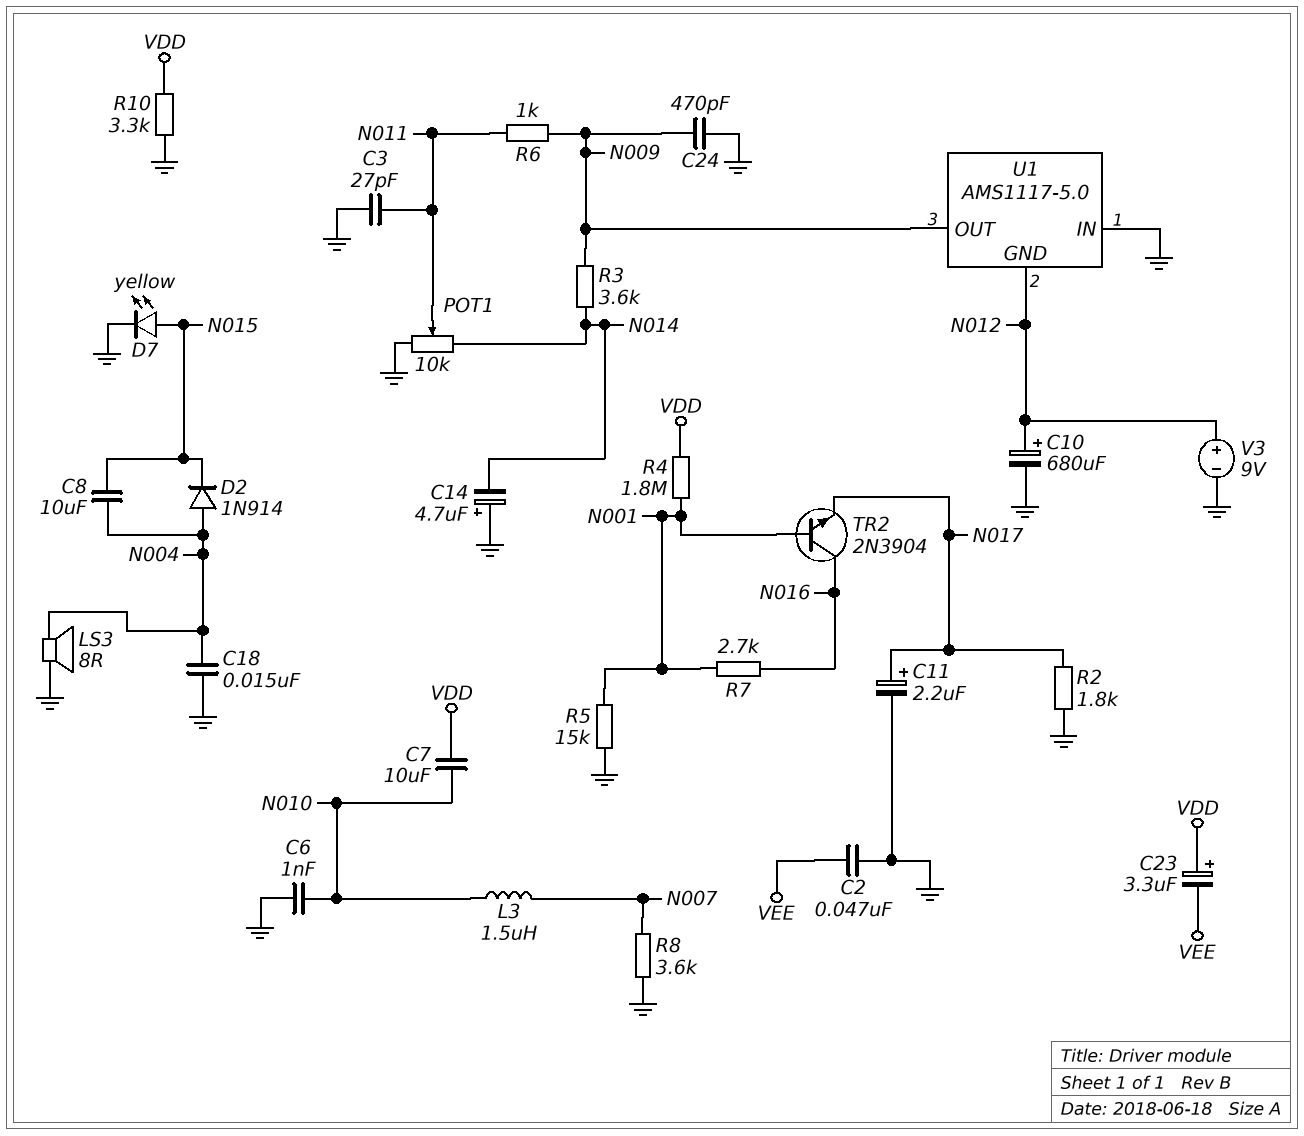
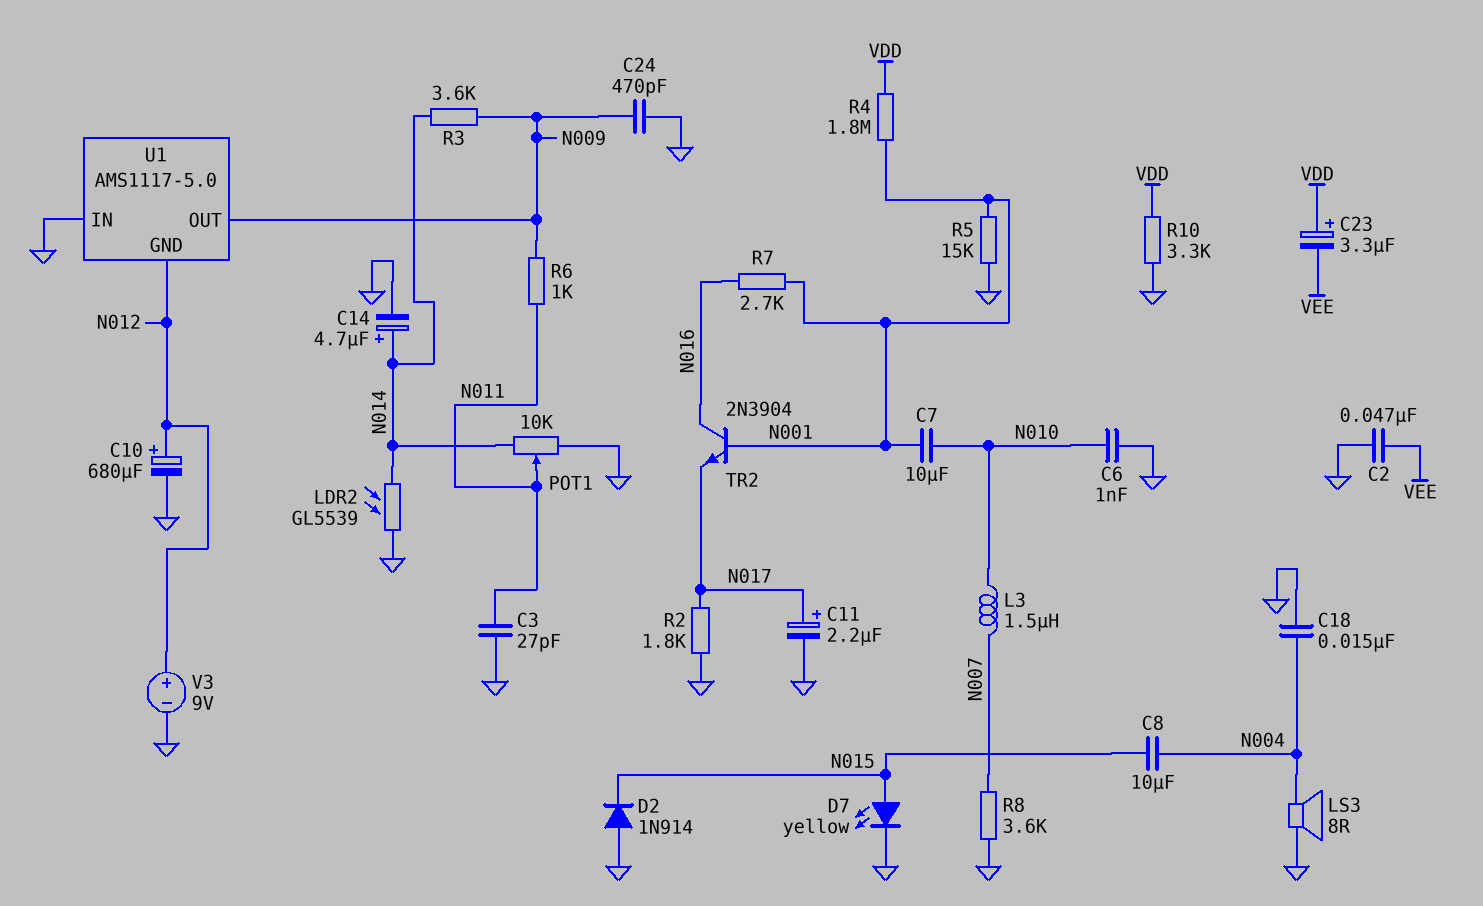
C7: 10uF (N010, VDD) -> 10uF (N001, N010)
C14: 4.7uF (plus GND, minus N014) -> 4.7uF (plus N014, minus GND)
D2: diode 1N914 (A N004, K N015) -> diode 1N914 (A GND, K N015)
LDR2: none -> GL5539 (GND, N014)

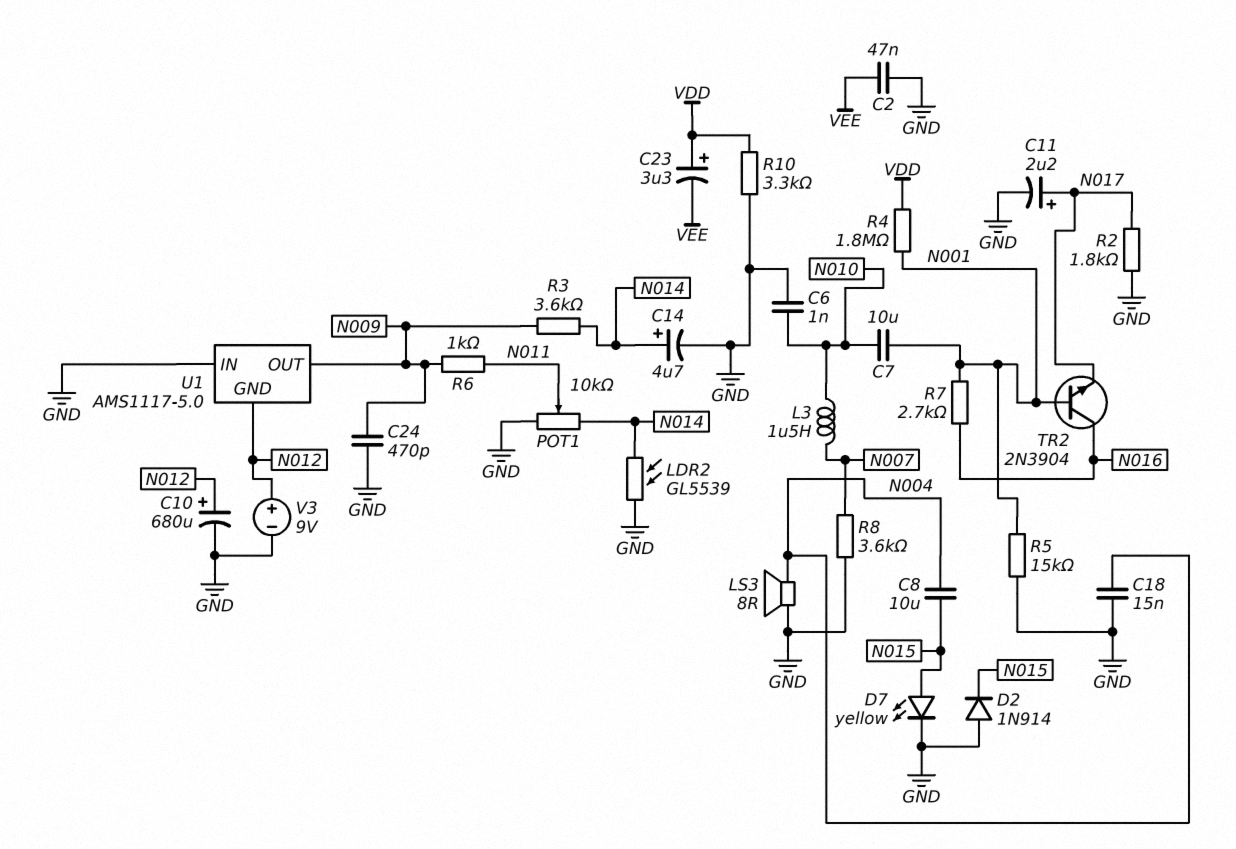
C3: 27pF (GND, N011) -> none

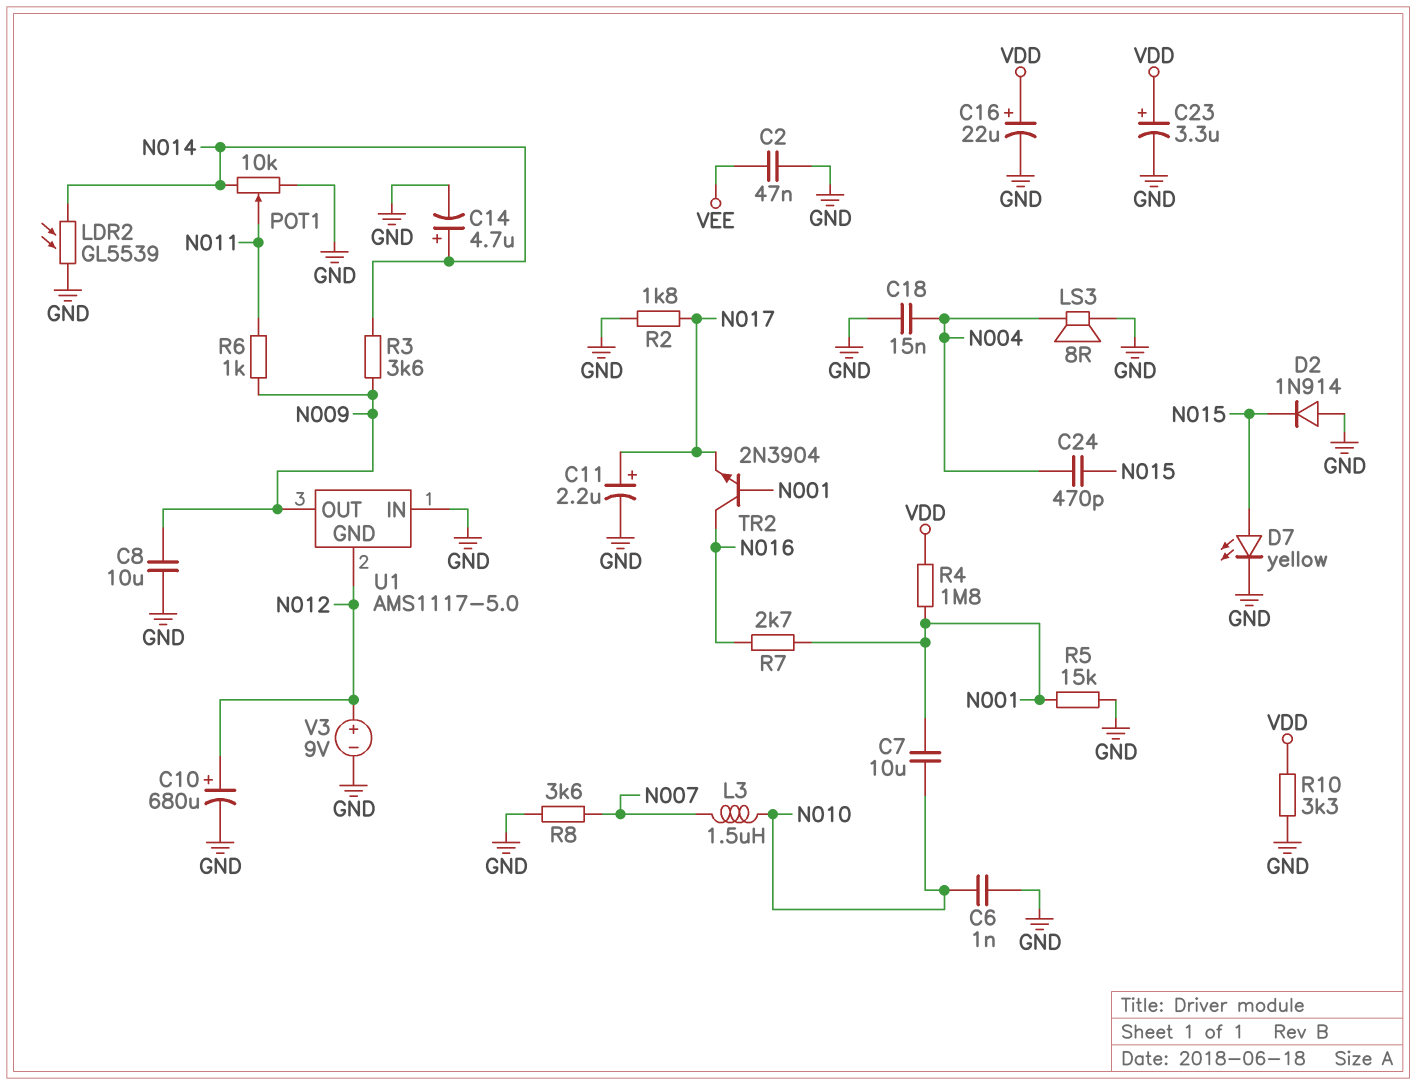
C8: 10uF (N004, N015) -> 10uF (GND, N009)
C16: none -> 22uF (plus VDD, minus GND)
C23: 3.3uF (plus VDD, minus VEE) -> 3.3uF (plus VDD, minus GND)
C24: 470pF (GND, N009) -> 470pF (N004, N015)

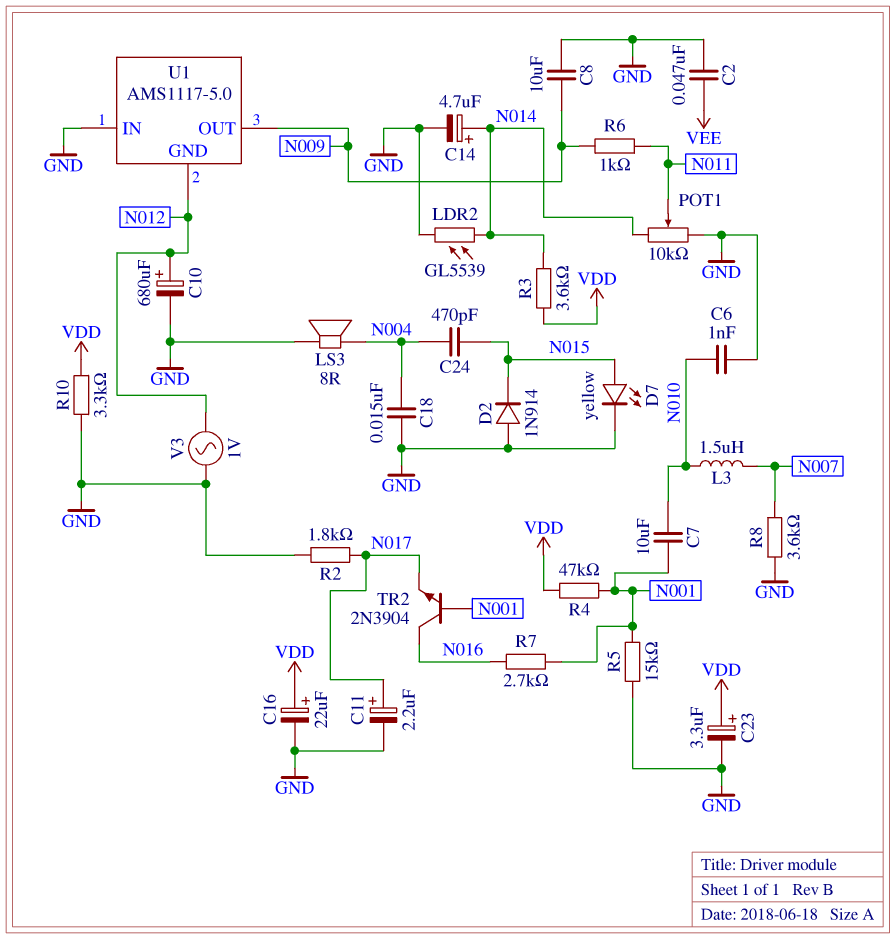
R3: 3.6k (N009, N014) -> 3.6k (N014, VDD)
R4: 1.8M (N001, VDD) -> 47k (N001, VDD)
V3: 9V (plus N012, minus GND) -> AC 1V (GND, N012)

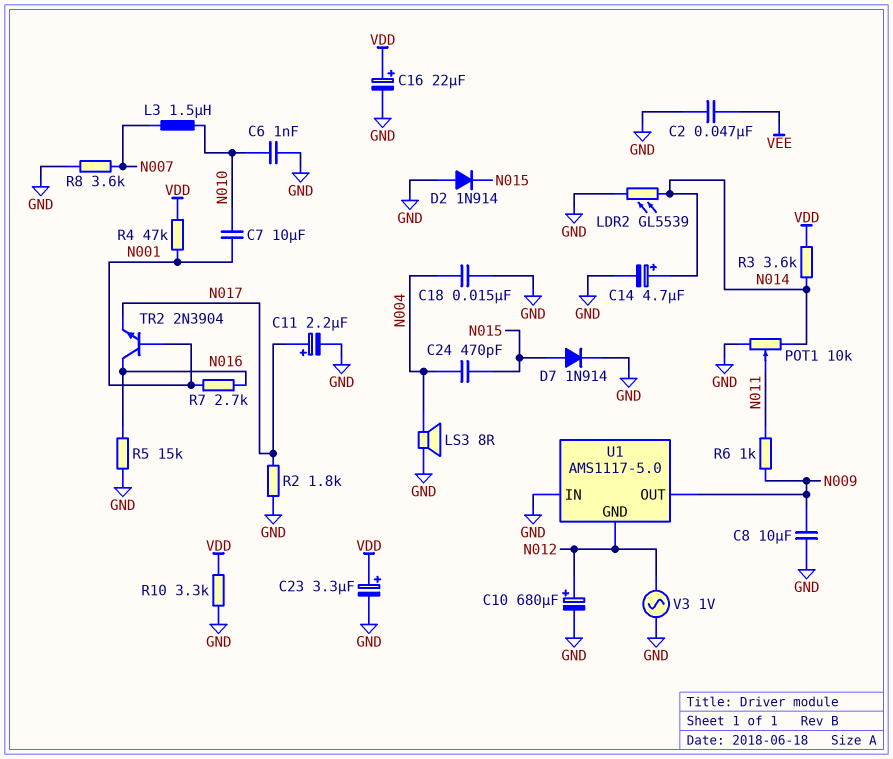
D7: LED yellow (A N015, K GND) -> diode 1N914 (A N015, K GND)
R5: 15k (GND, N001) -> 15k (GND, N016)

